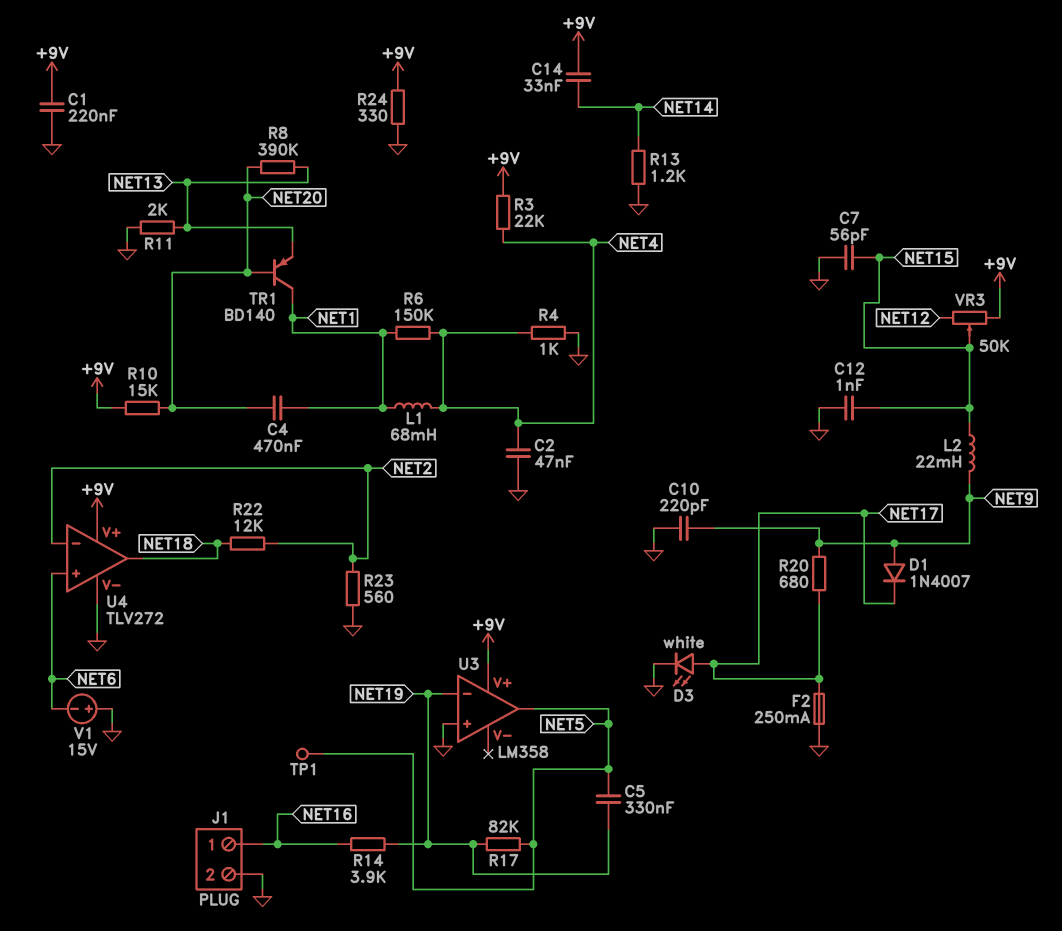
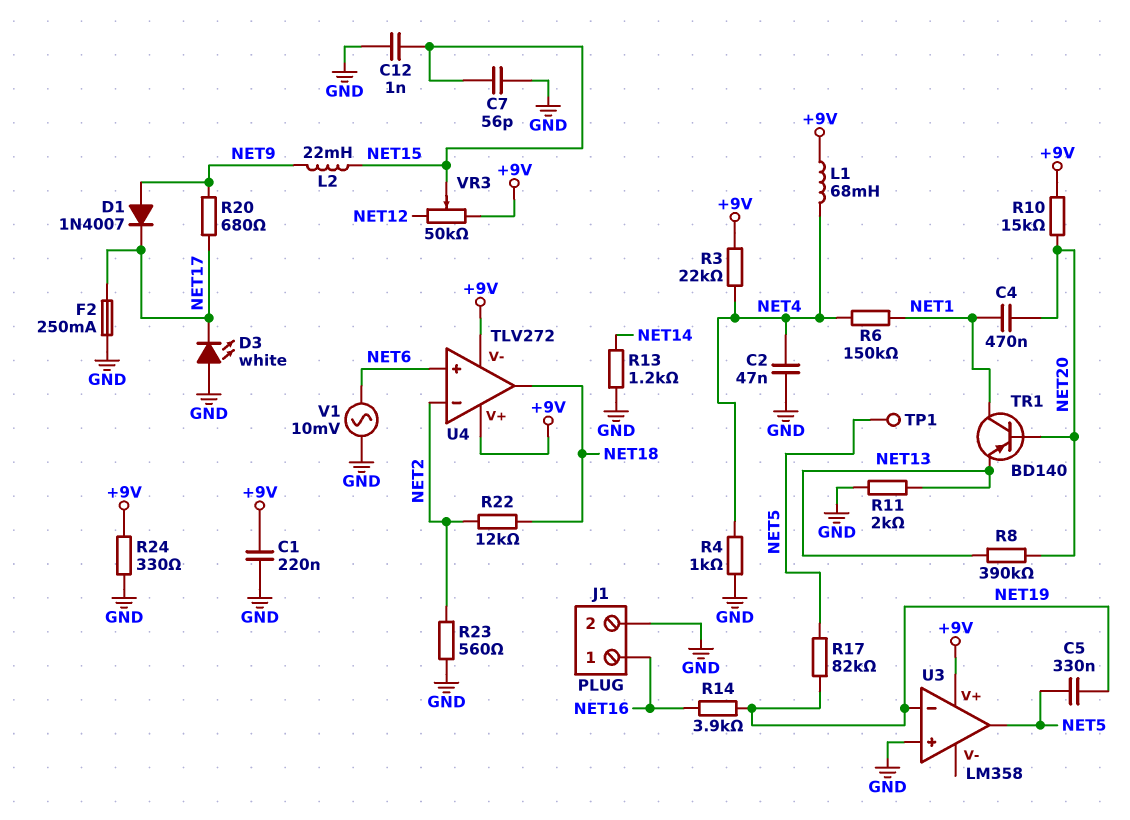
C10: 220pF (GND, NET9) -> none
C14: 33nF (+9V, NET14) -> none
D3: LED white (A NET17, K GND) -> LED white (A GND, K NET17)
L1: 68mH (NET1, NET4) -> 68mH (+9V, NET4)
U4 pin V-: GND -> +9V
V1: 15V (plus GND, minus NET6) -> AC 10mV (GND, NET6)

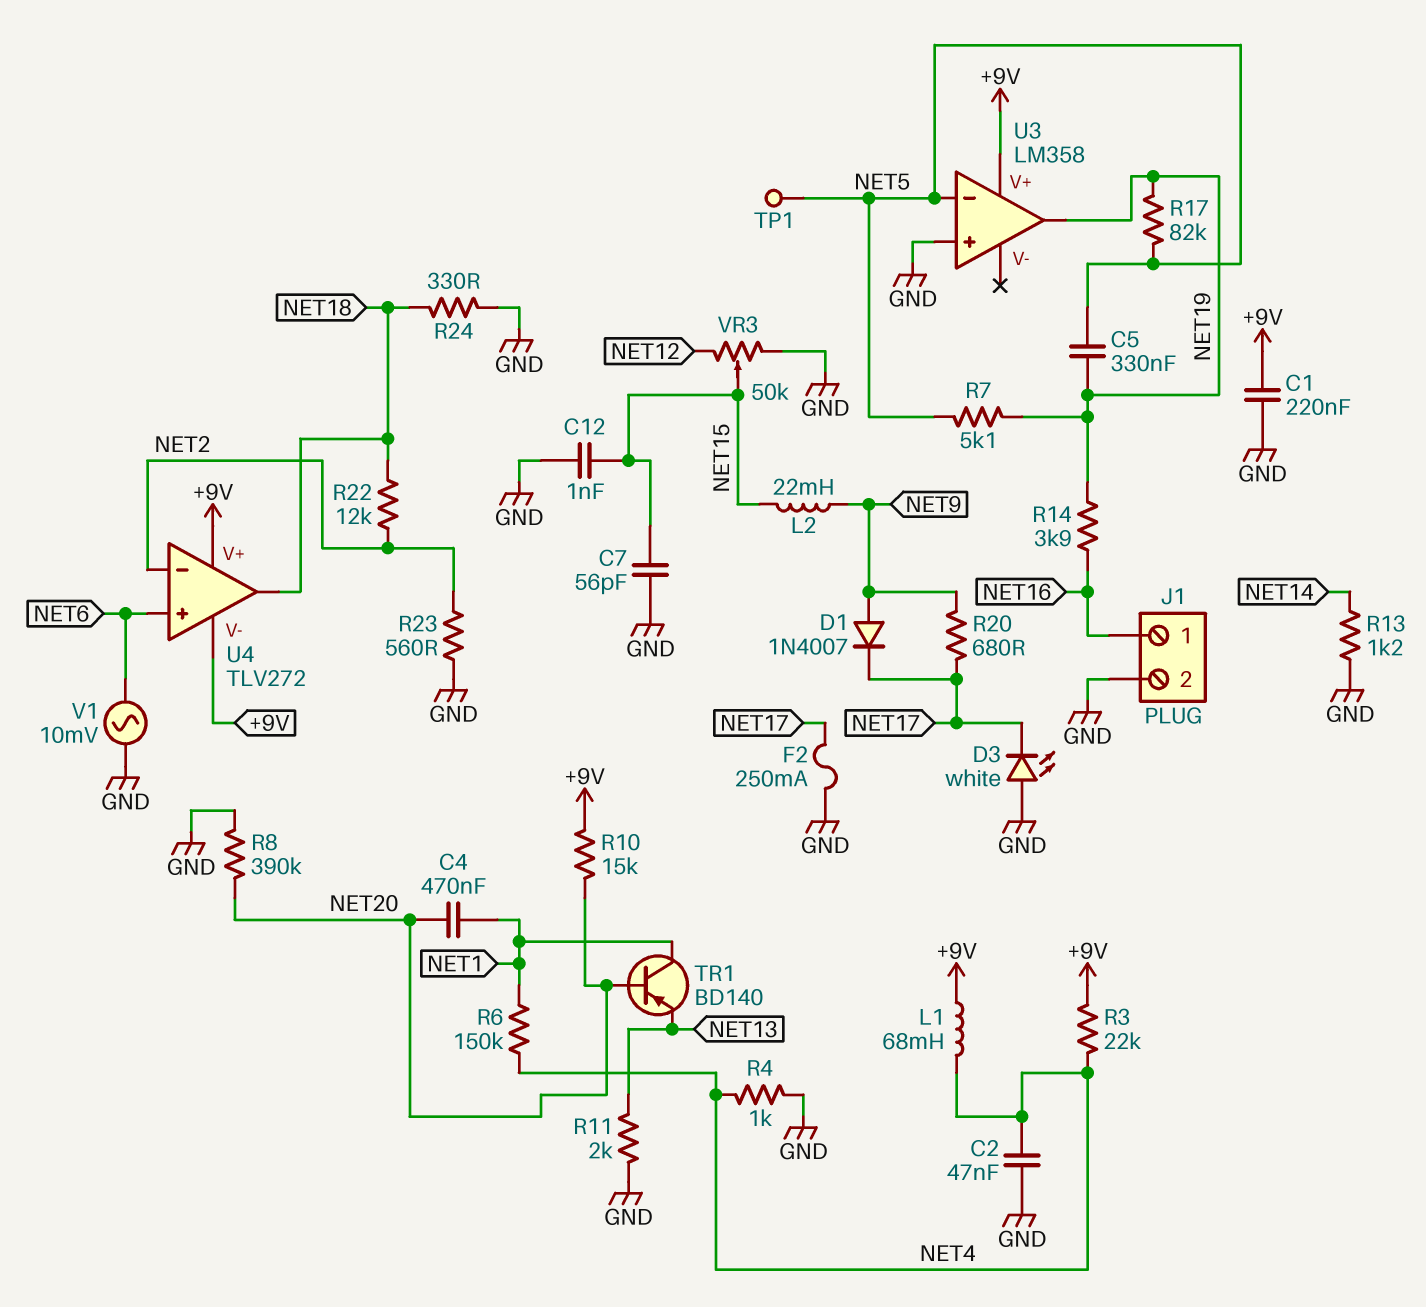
R7: none -> 5.1k (NET5, NET19)
R8: 390k (NET13, NET20) -> 390k (GND, NET20)
R24: 330 (+9V, GND) -> 330 (GND, NET18)
U3 pin in-: NET19 -> NET5
U3 pin out: NET5 -> NET19
VR3: 50k (+9V, NET12, wiper NET15) -> 50k (GND, NET12, wiper NET15)

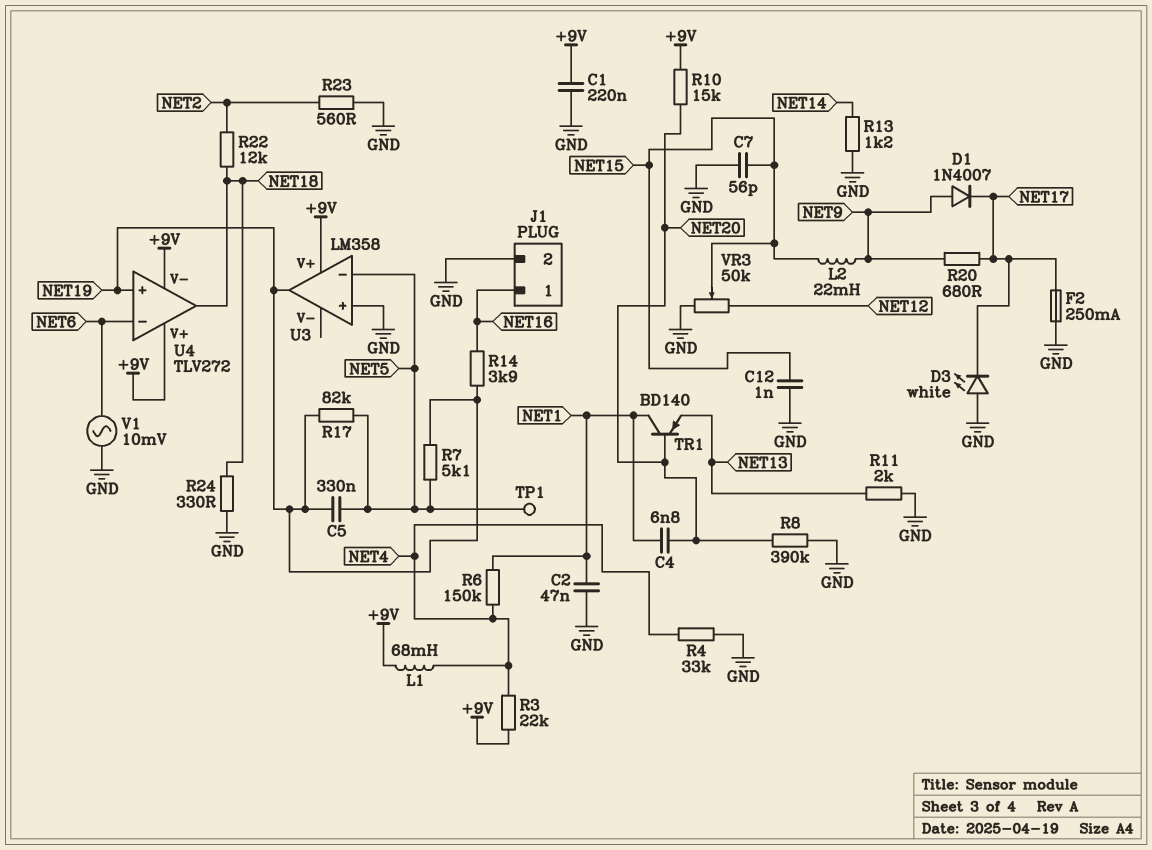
C2: 47nF (GND, NET4) -> 47nF (GND, NET1)
C4: 470nF (NET1, NET20) -> 6.8nF (NET1, NET20)
R4: 1k (GND, NET4) -> 33k (GND, NET4)
U4 pin in+: NET6 -> NET19
U4 pin in-: NET2 -> NET6

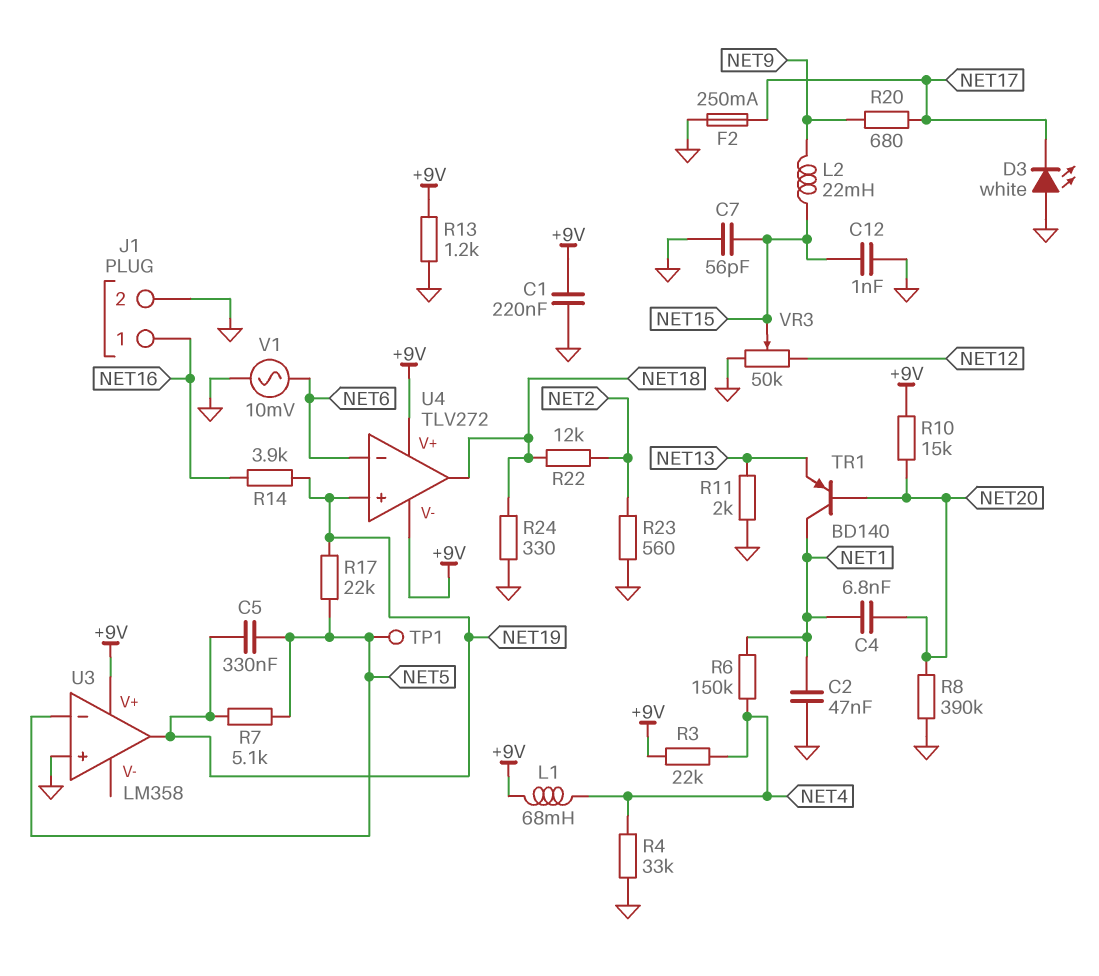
D1: diode 1N4007 (A NET9, K NET17) -> none
R13: 1.2k (GND, NET14) -> 1.2k (+9V, GND)
R17: 82k (NET5, NET19) -> 22k (NET5, NET19)

